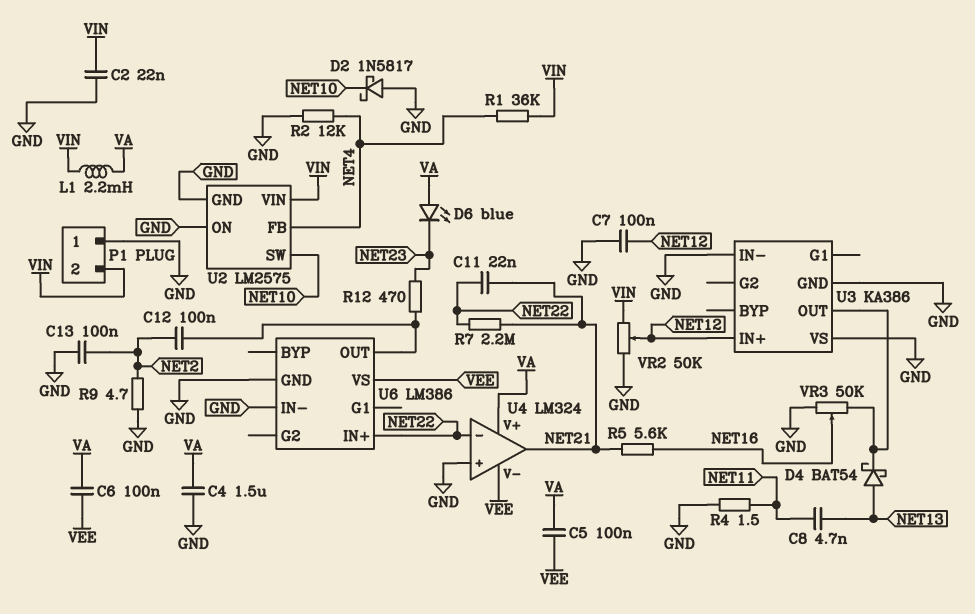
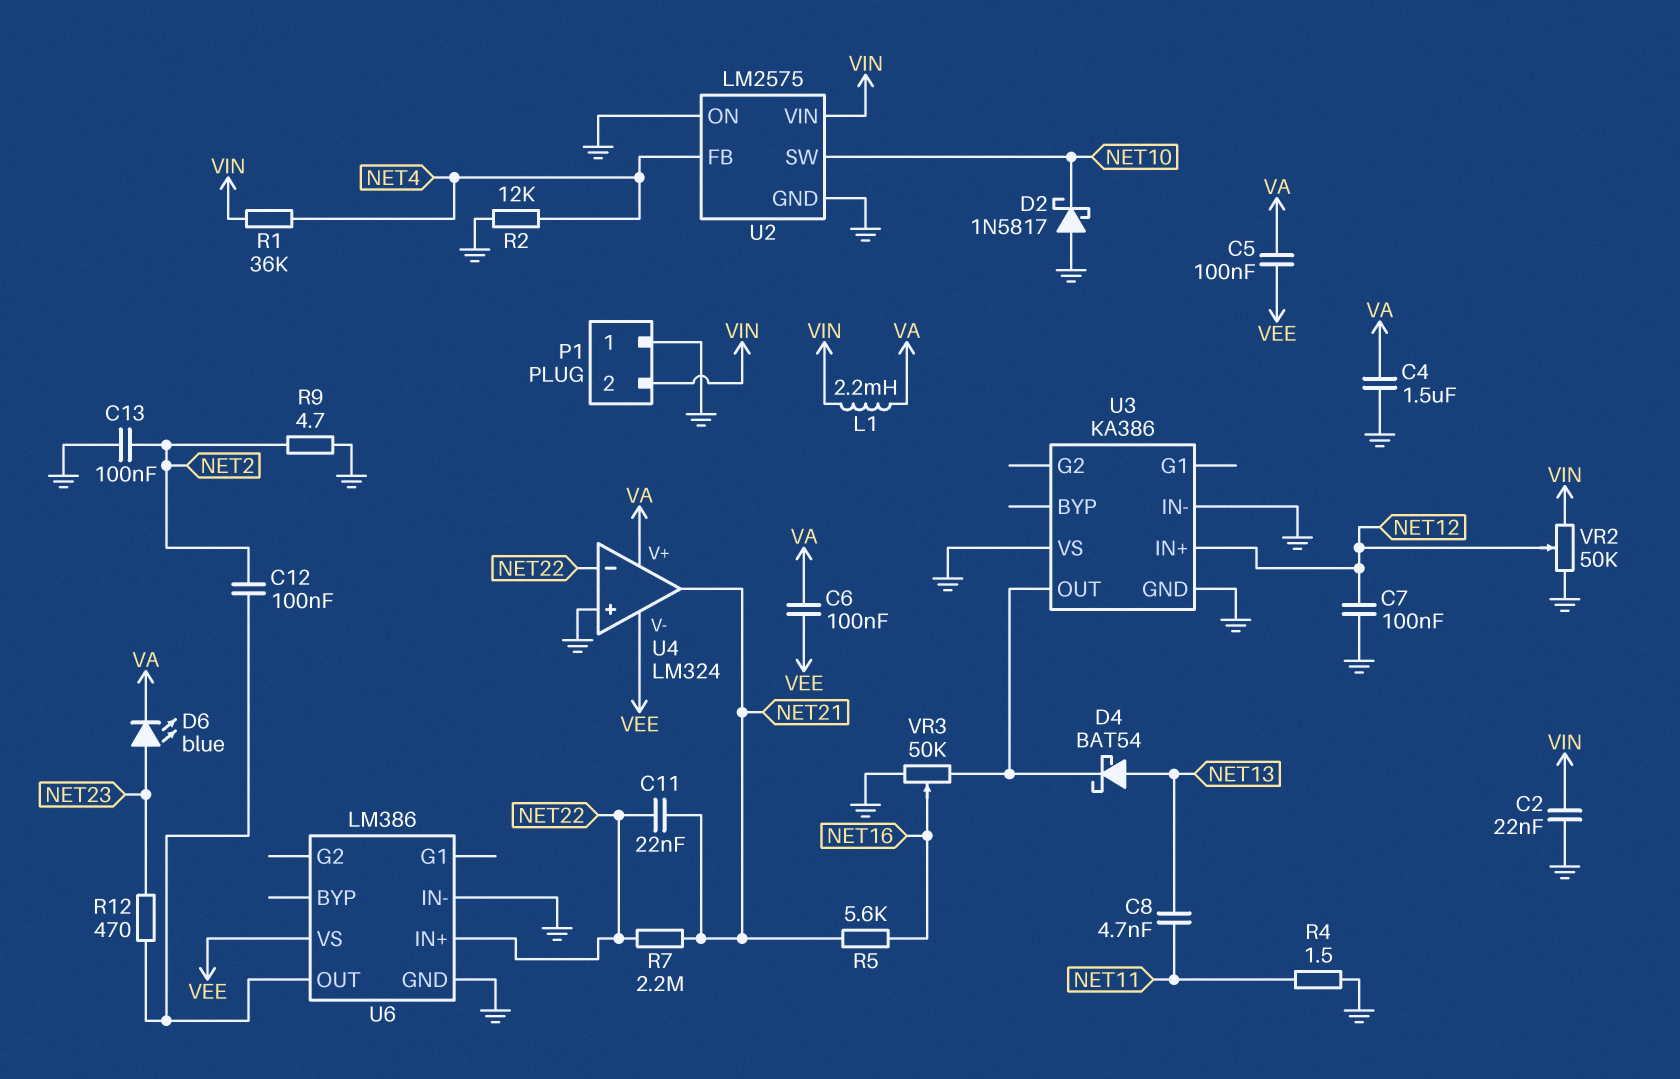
D6: LED blue (A VA, K NET23) -> LED blue (A NET23, K VA)

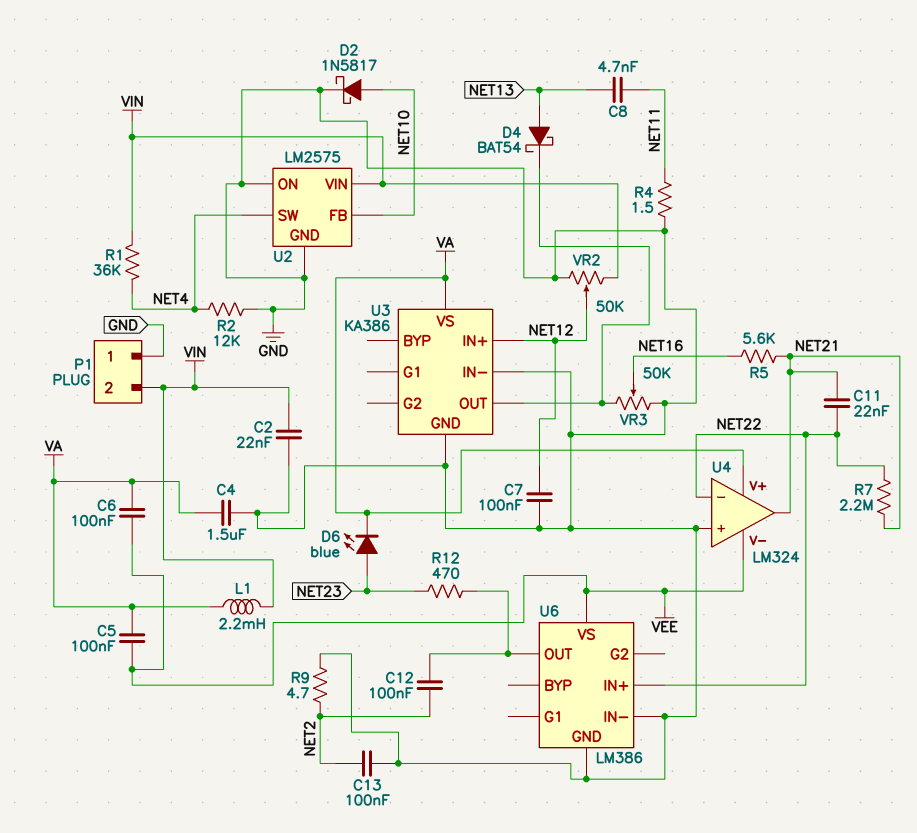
D2: schottky 1N5817 (A GND, K NET10) -> schottky 1N5817 (A NET10, K GND)
U2 pin FB: NET4 -> NET10
U2 pin SW: NET10 -> NET4
U3 pin VS: GND -> VA

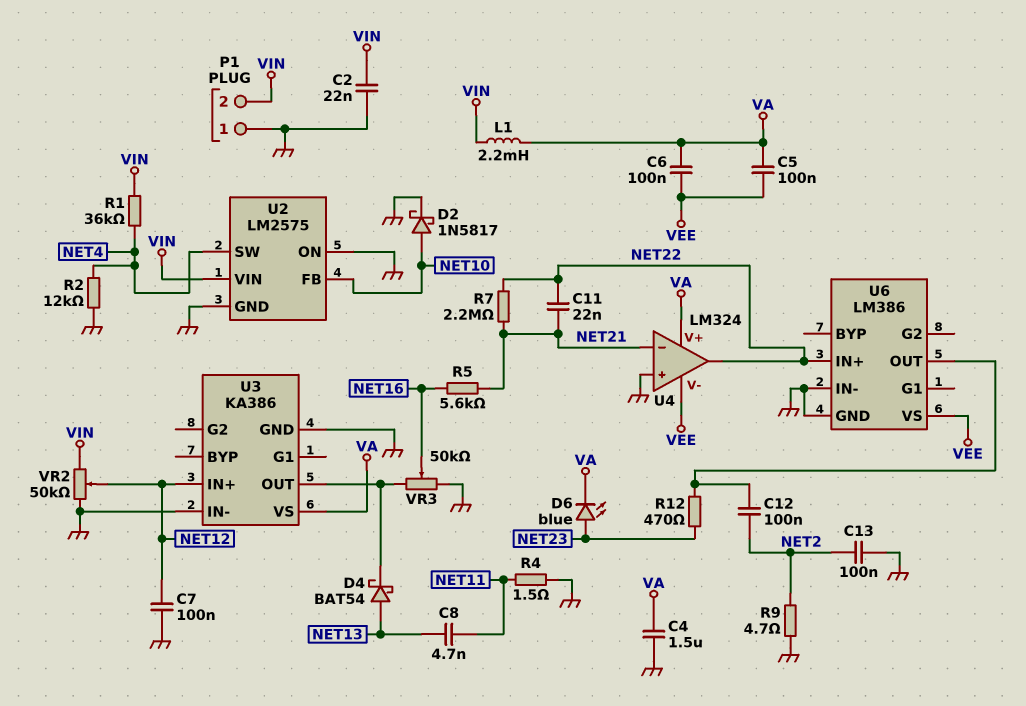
U4 pin in-: NET22 -> NET21
U4 pin out: NET21 -> NET22

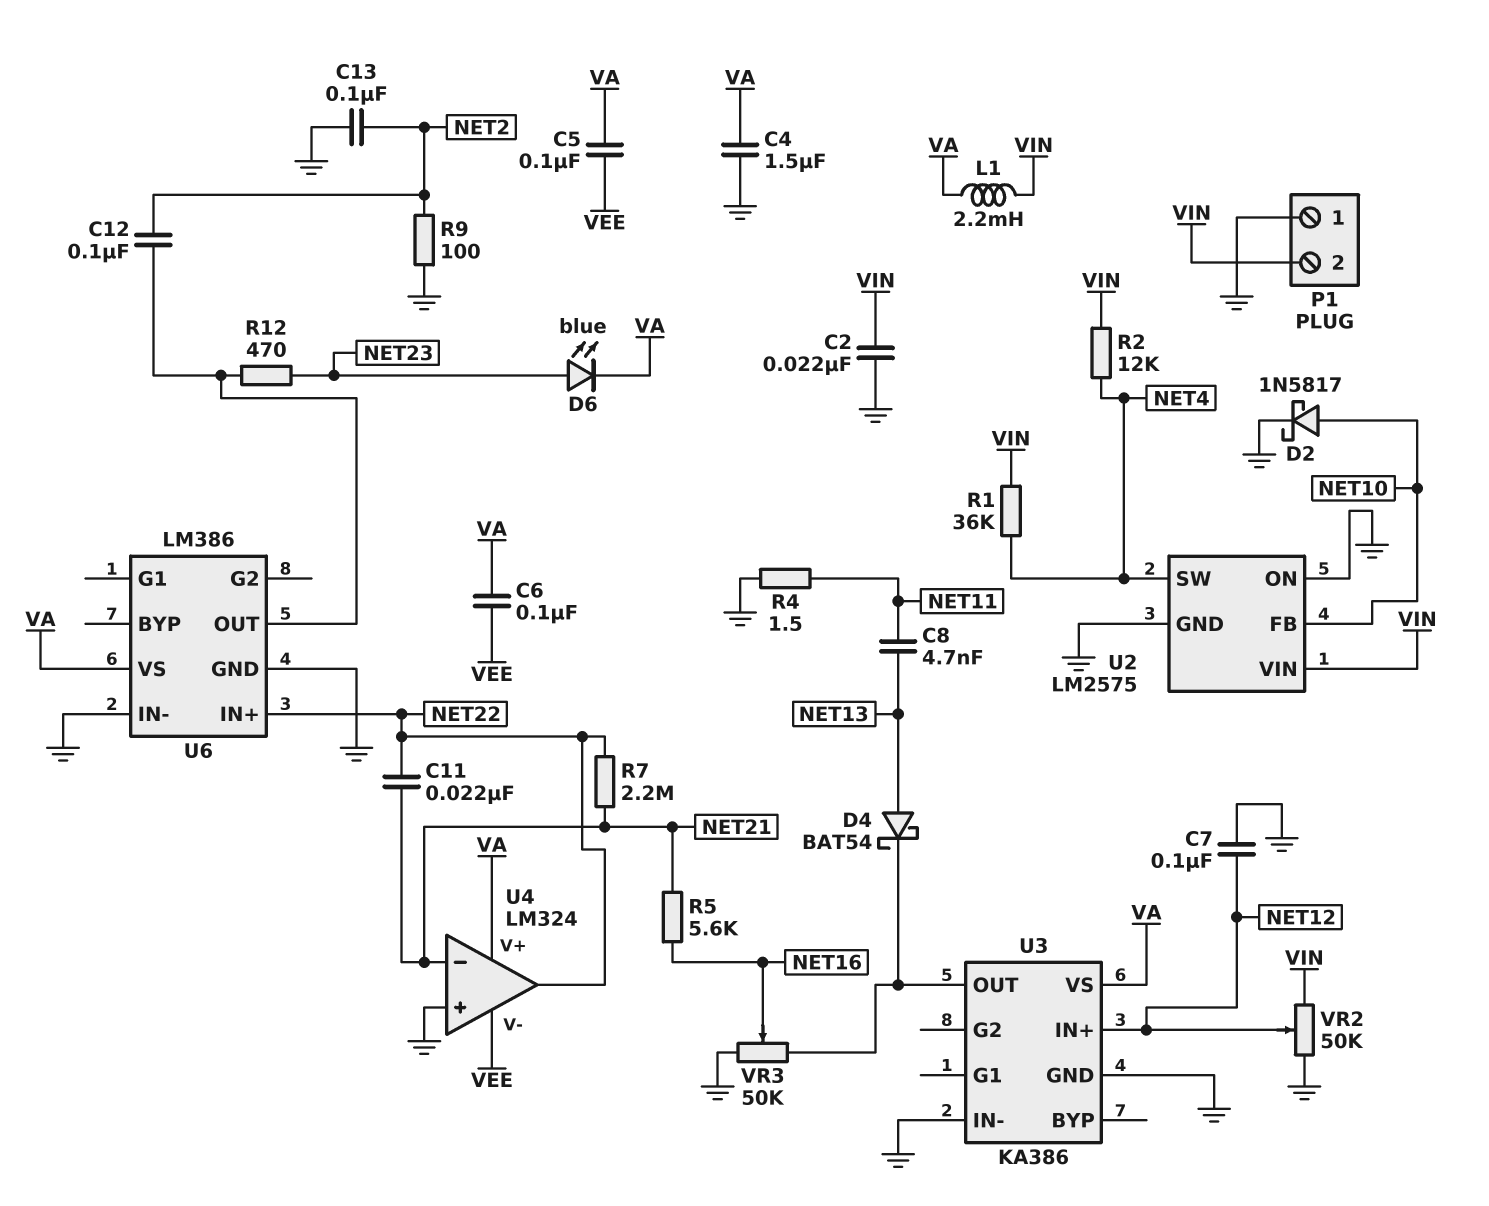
R2: 12k (GND, NET4) -> 12k (NET4, VIN)
R9: 4.7 (GND, NET2) -> 100 (GND, NET2)
U6 pin VS: VEE -> VA

